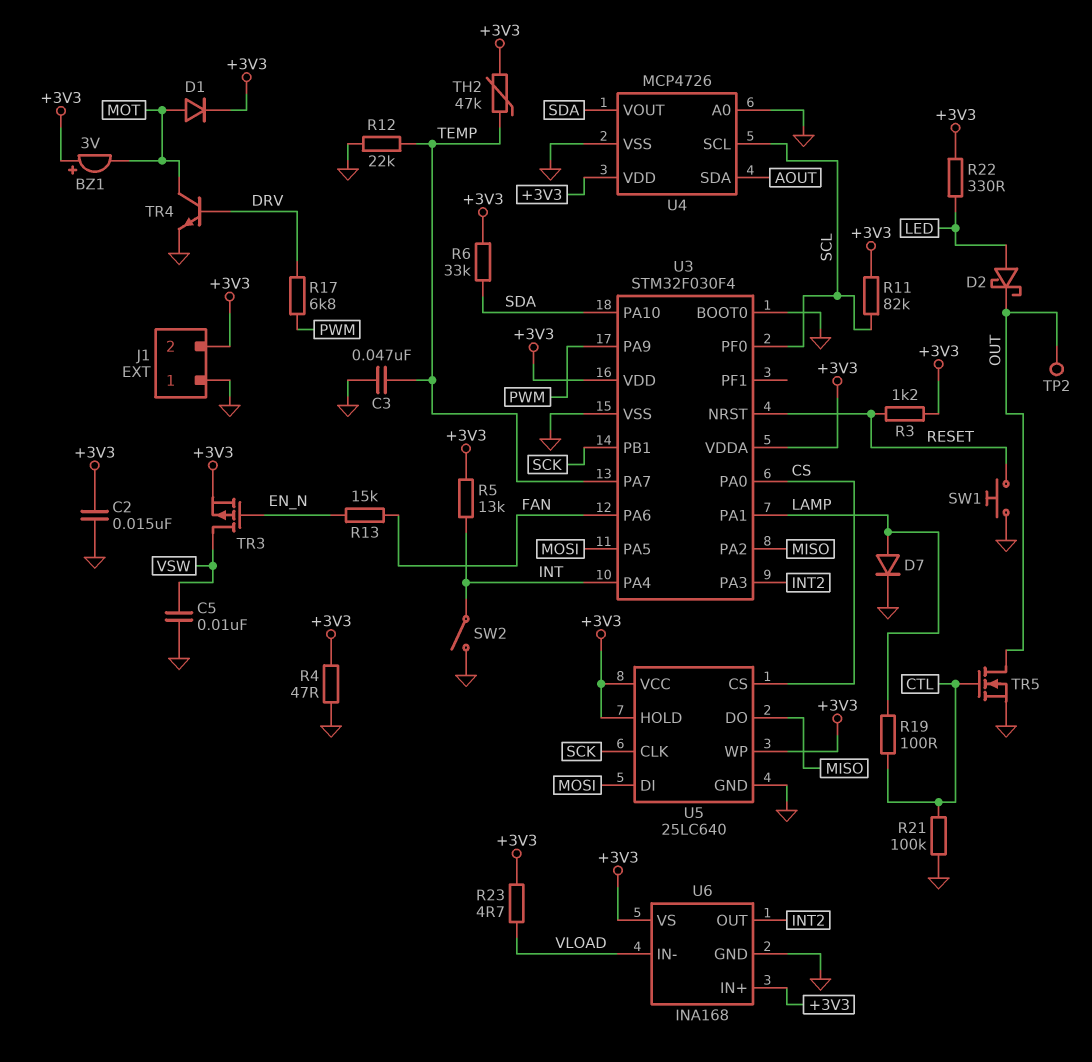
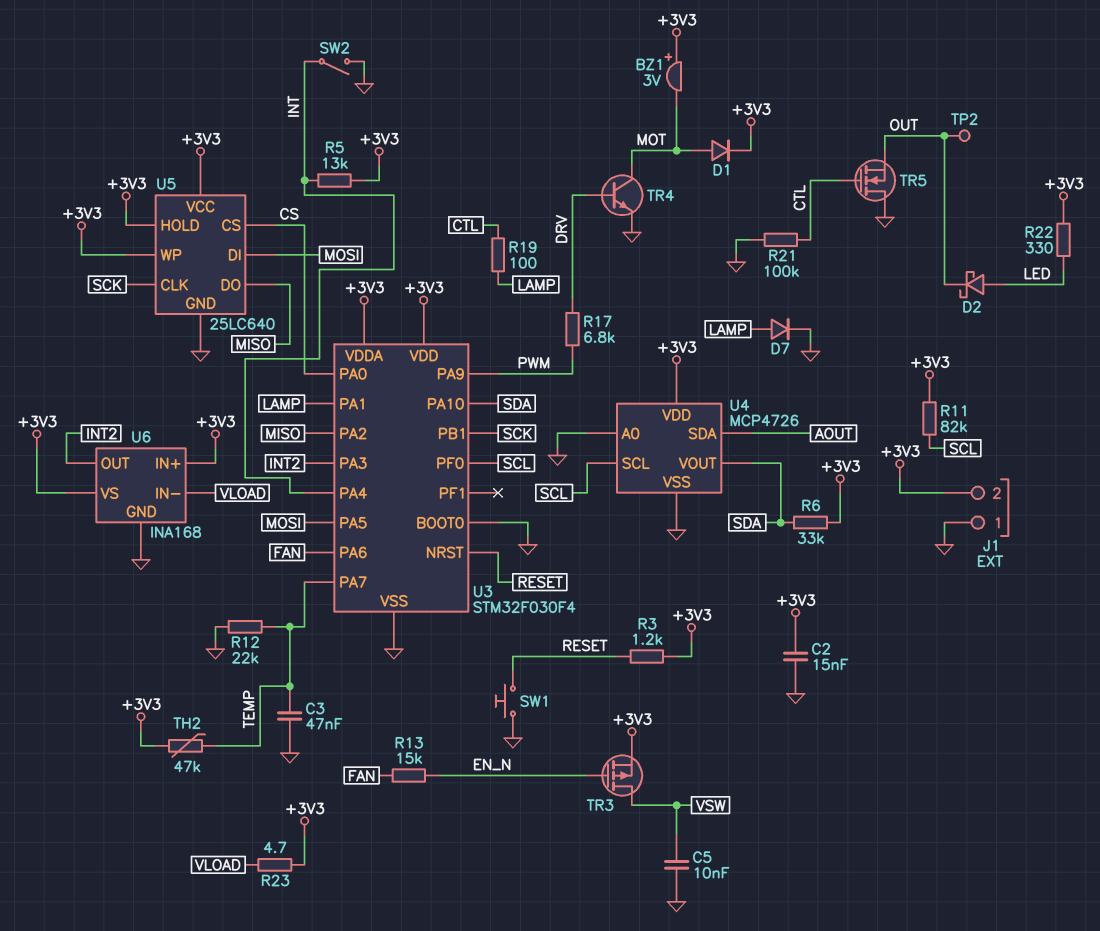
R4: 47 (+3V3, GND) -> none
TR5: NMOS (G CTL, D OUT, S GND) -> NMOS (G CTL, D GND, S OUT)

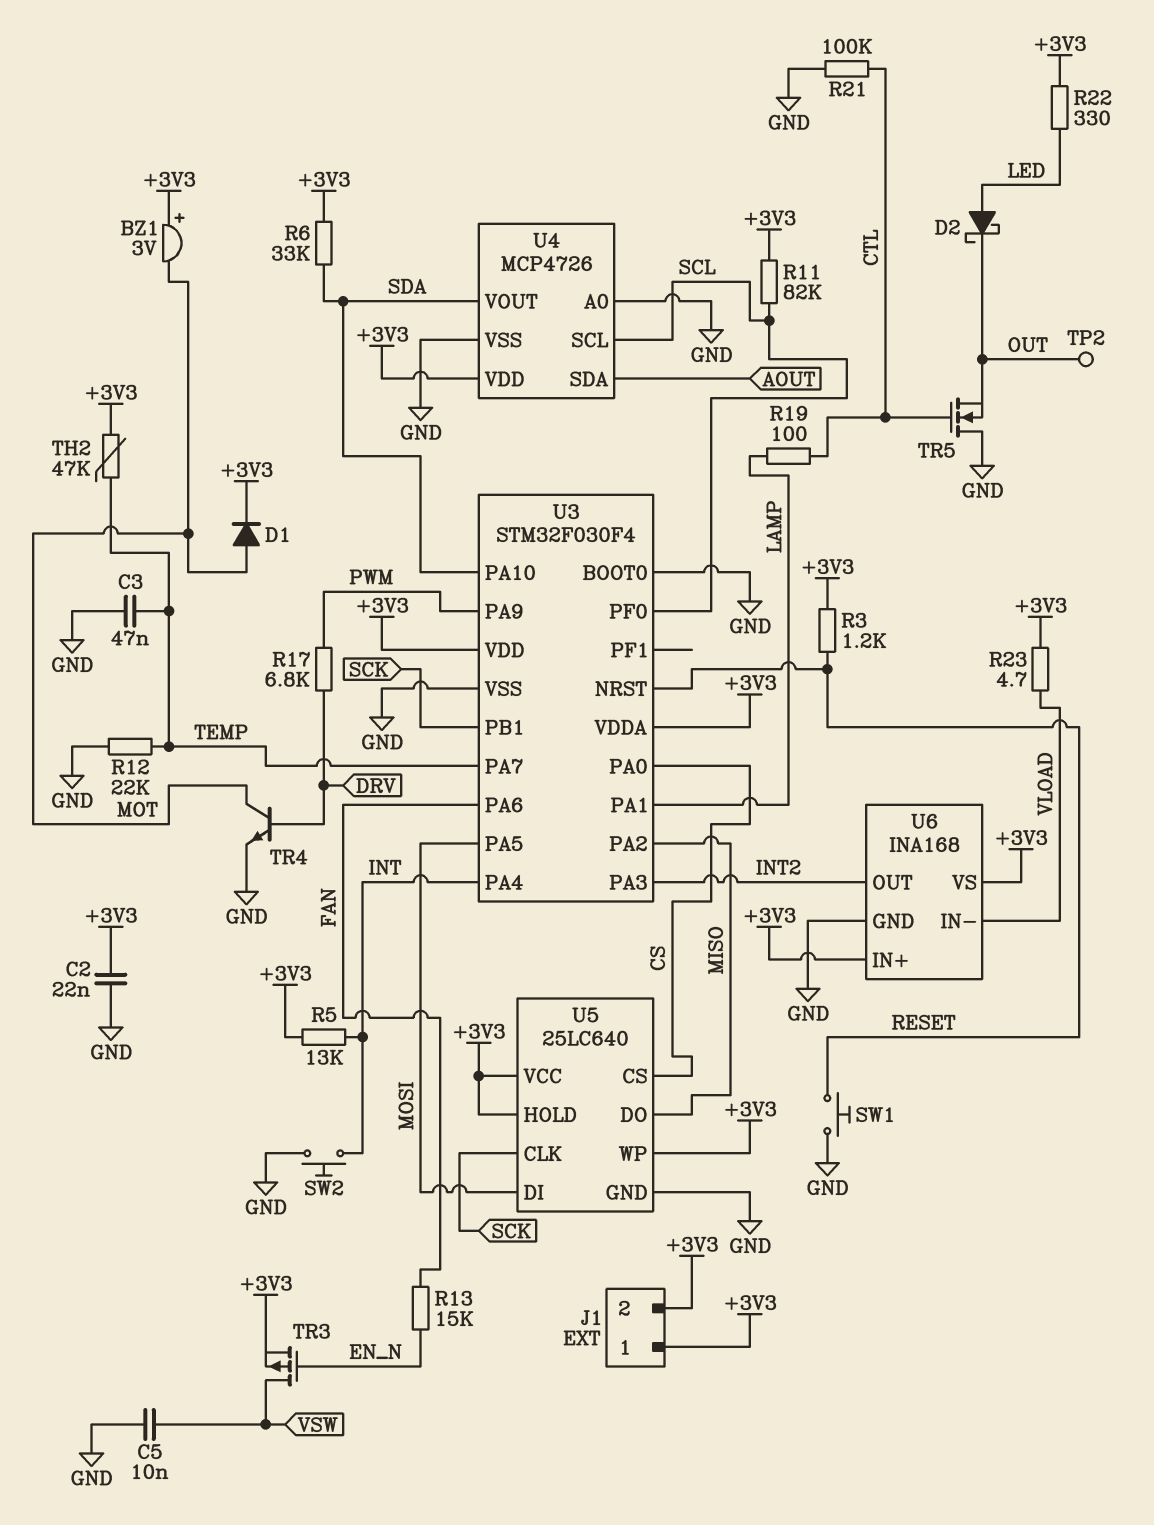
C2: 15nF (+3V3, GND) -> 22nF (+3V3, GND)
D7: diode (A LAMP, K GND) -> none
J1 pin 1: GND -> +3V3
SW2: switch (GND, INT) -> button (GND, INT)

